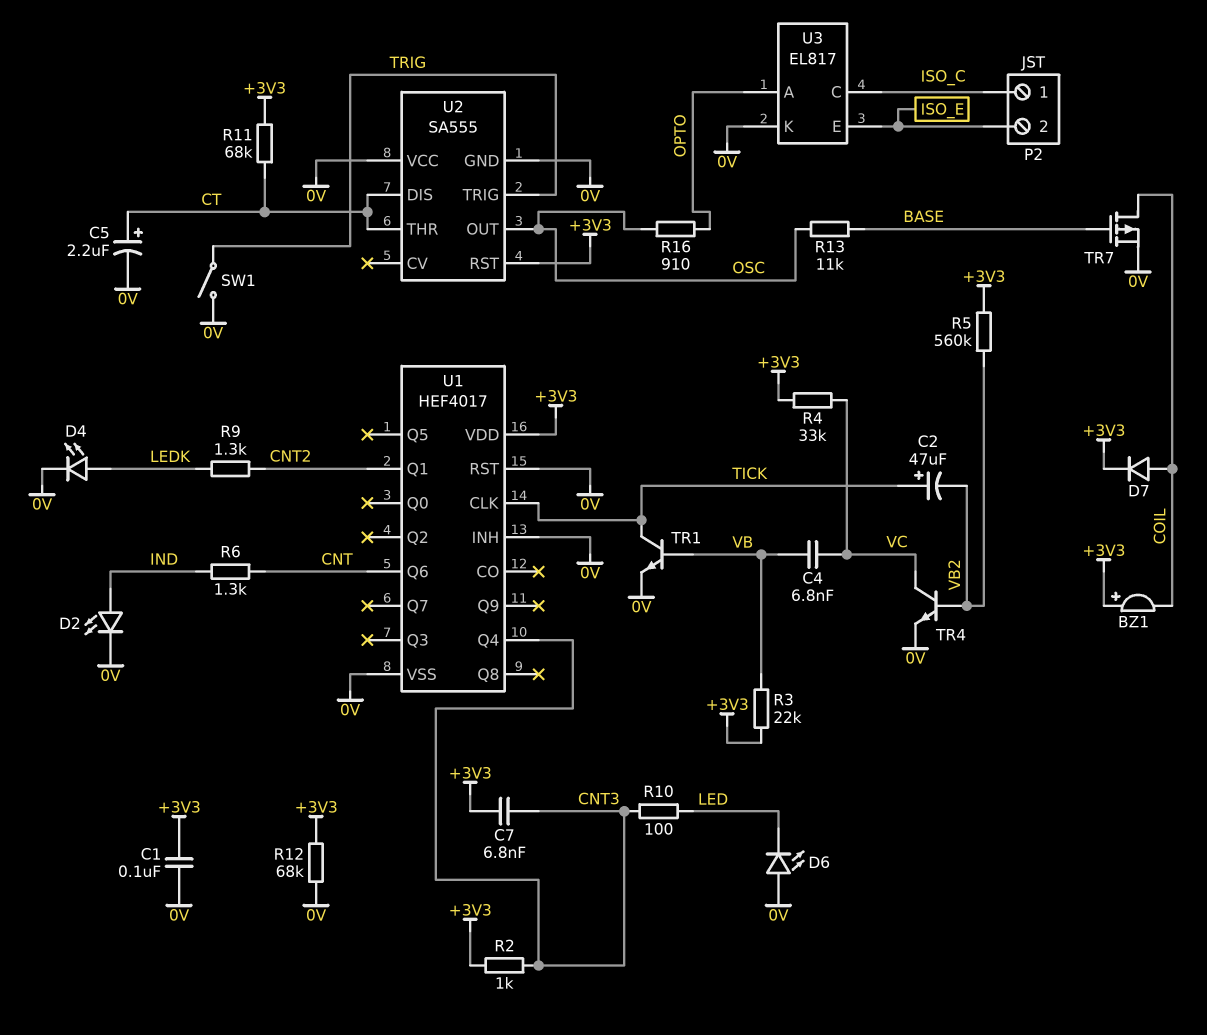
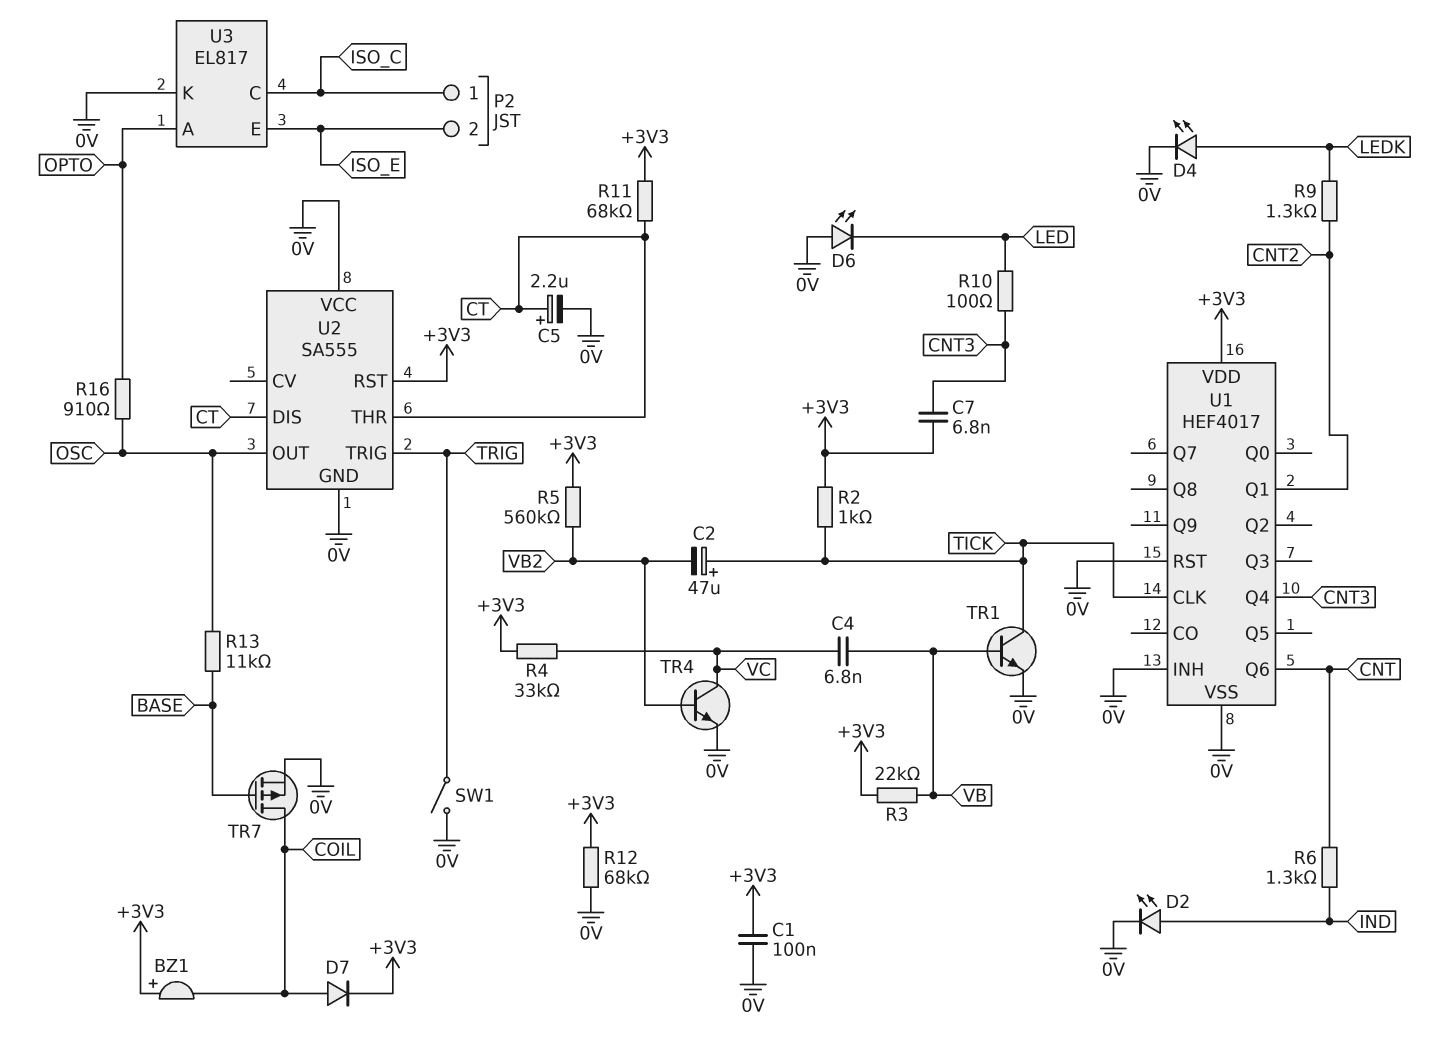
R2: 1k (+3V3, CNT3) -> 1k (+3V3, TICK)

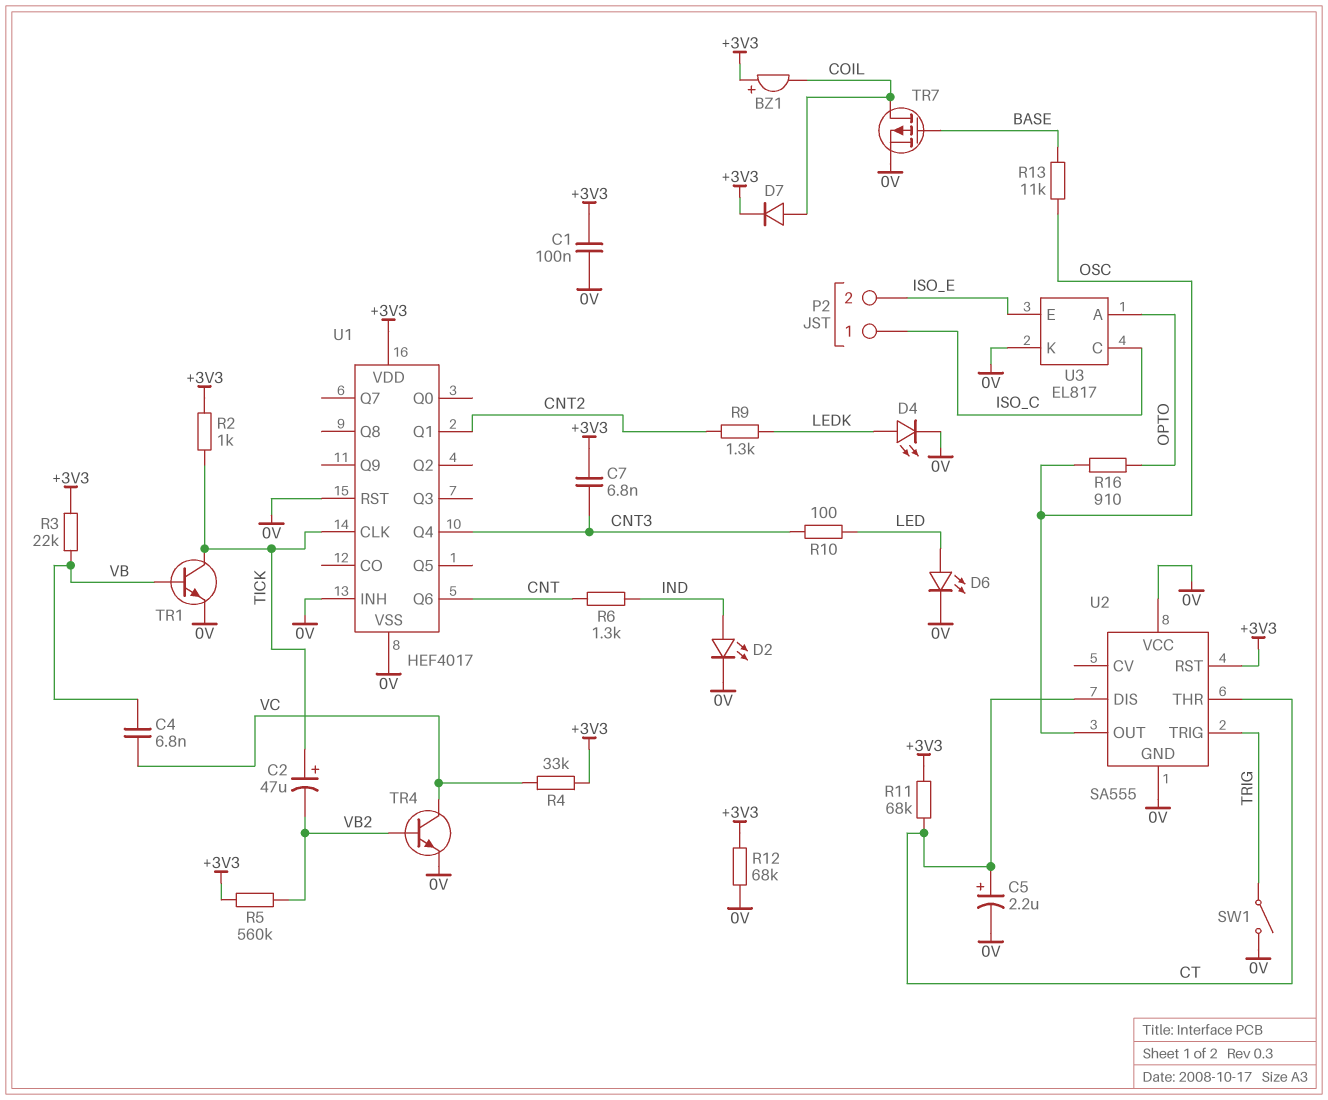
D6: LED (A 0V, K LED) -> LED (A LED, K 0V)

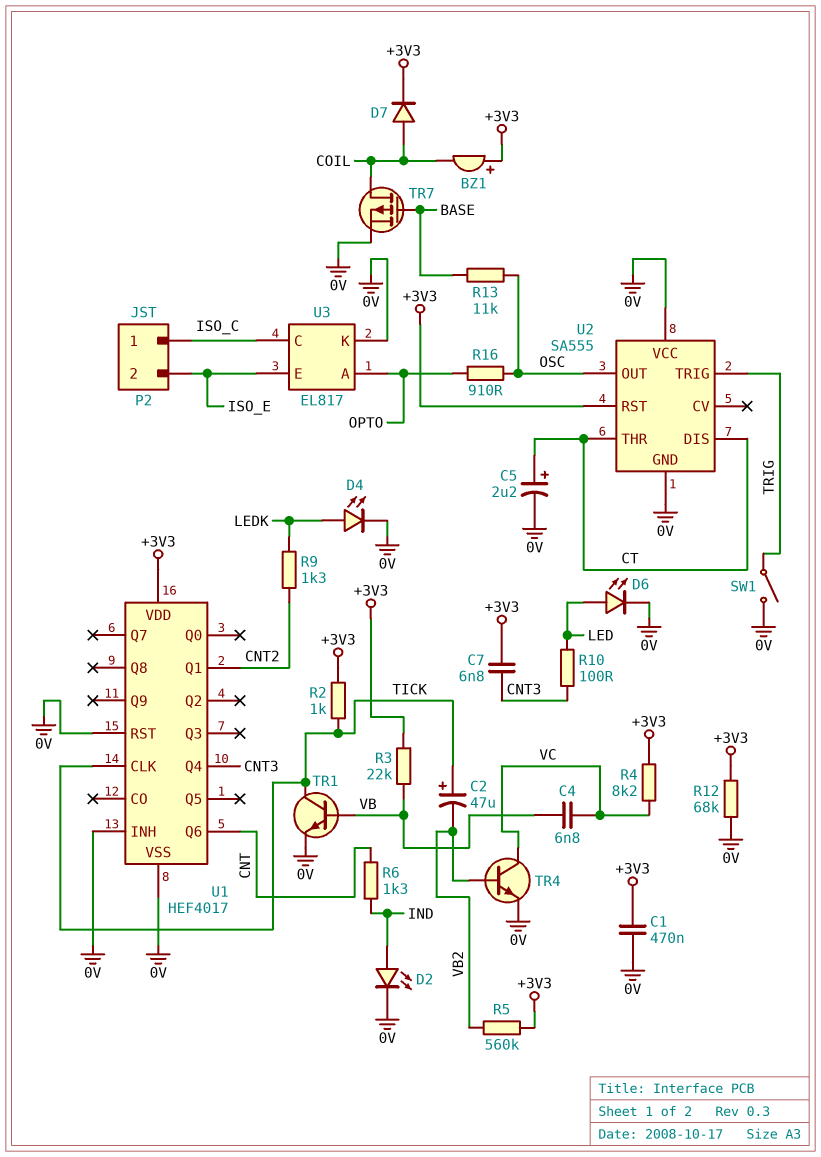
C1: 100nF (+3V3, 0V) -> 470nF (+3V3, 0V)
R4: 33k (+3V3, VC) -> 8.2k (+3V3, VC)
R11: 68k (+3V3, CT) -> none

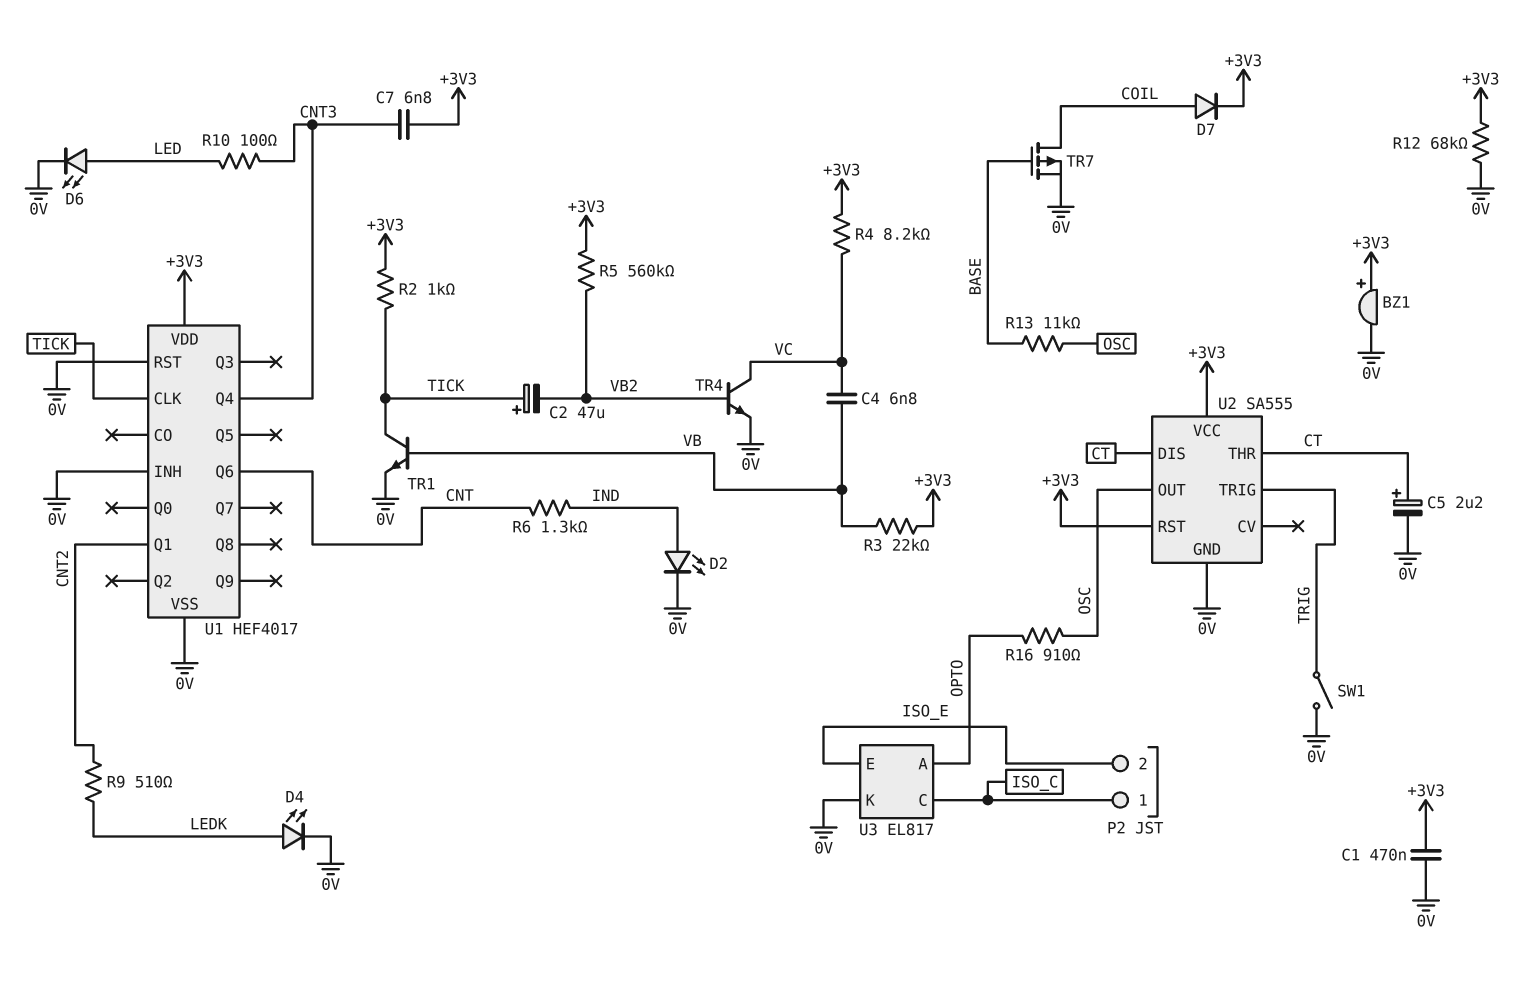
BZ1: buzzer (plus +3V3, minus COIL) -> buzzer (plus +3V3, minus 0V)
R9: 1.3k (CNT2, LEDK) -> 510 (CNT2, LEDK)
U2 pin VCC: 0V -> +3V3

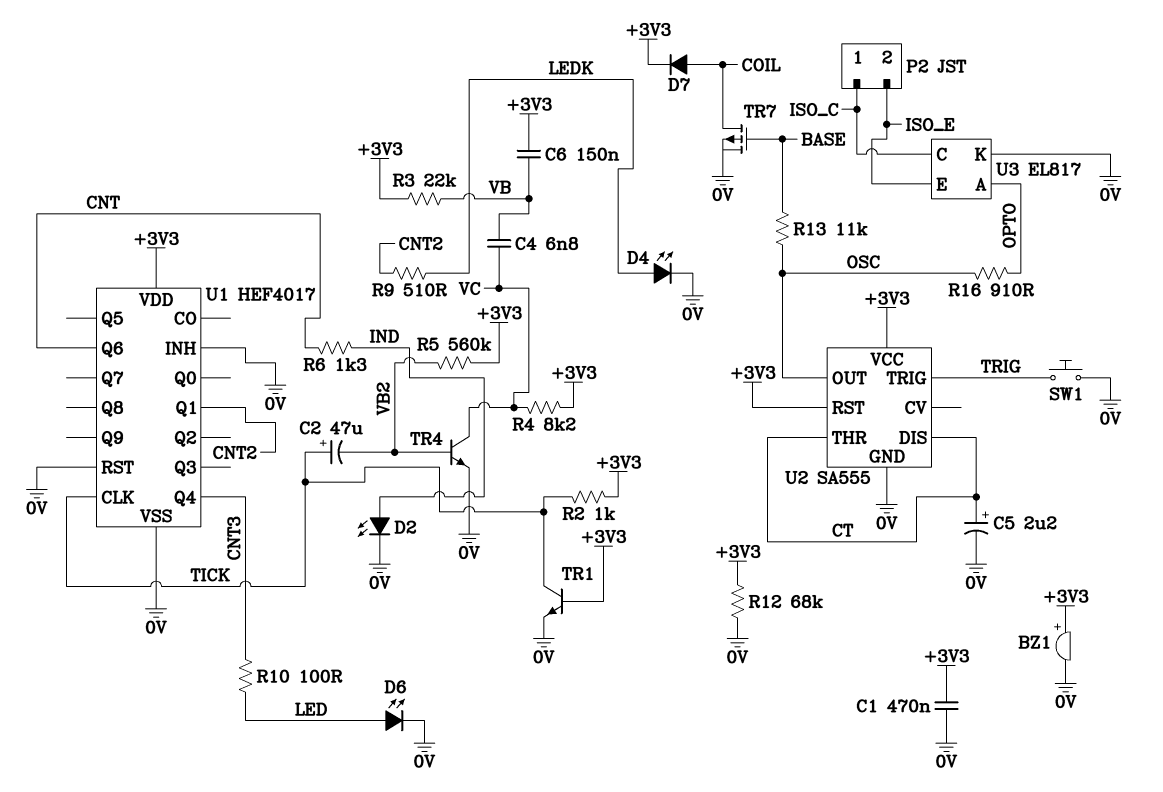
C6: none -> 150nF (+3V3, VB)
C7: 6.8nF (+3V3, CNT3) -> none
SW1: switch (0V, TRIG) -> button (0V, TRIG)
TR1: NPN (B VB, C TICK, E 0V) -> NPN (B +3V3, C TICK, E 0V)

